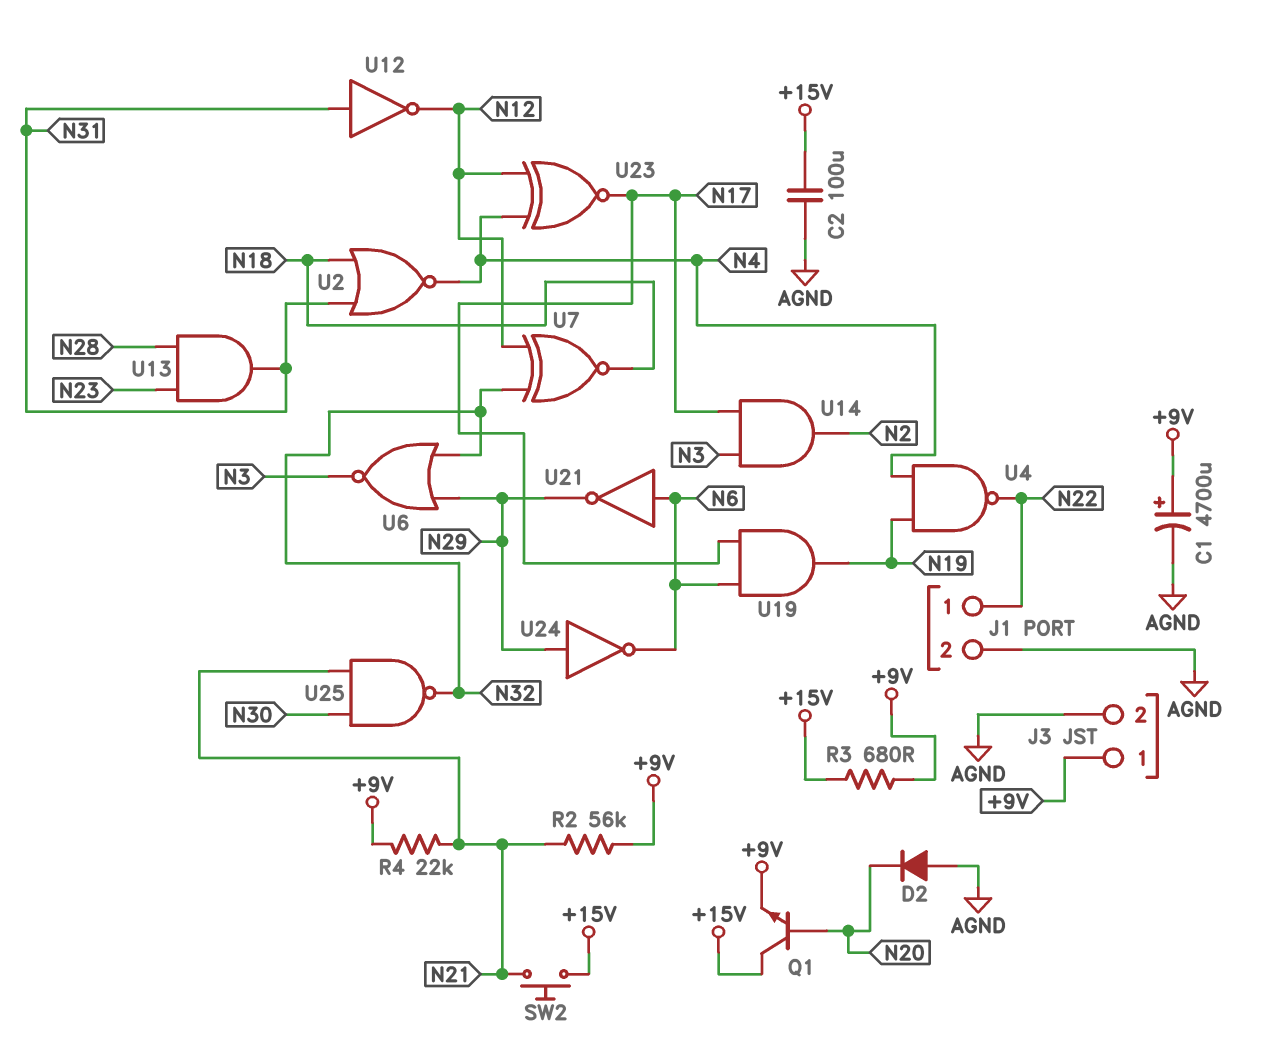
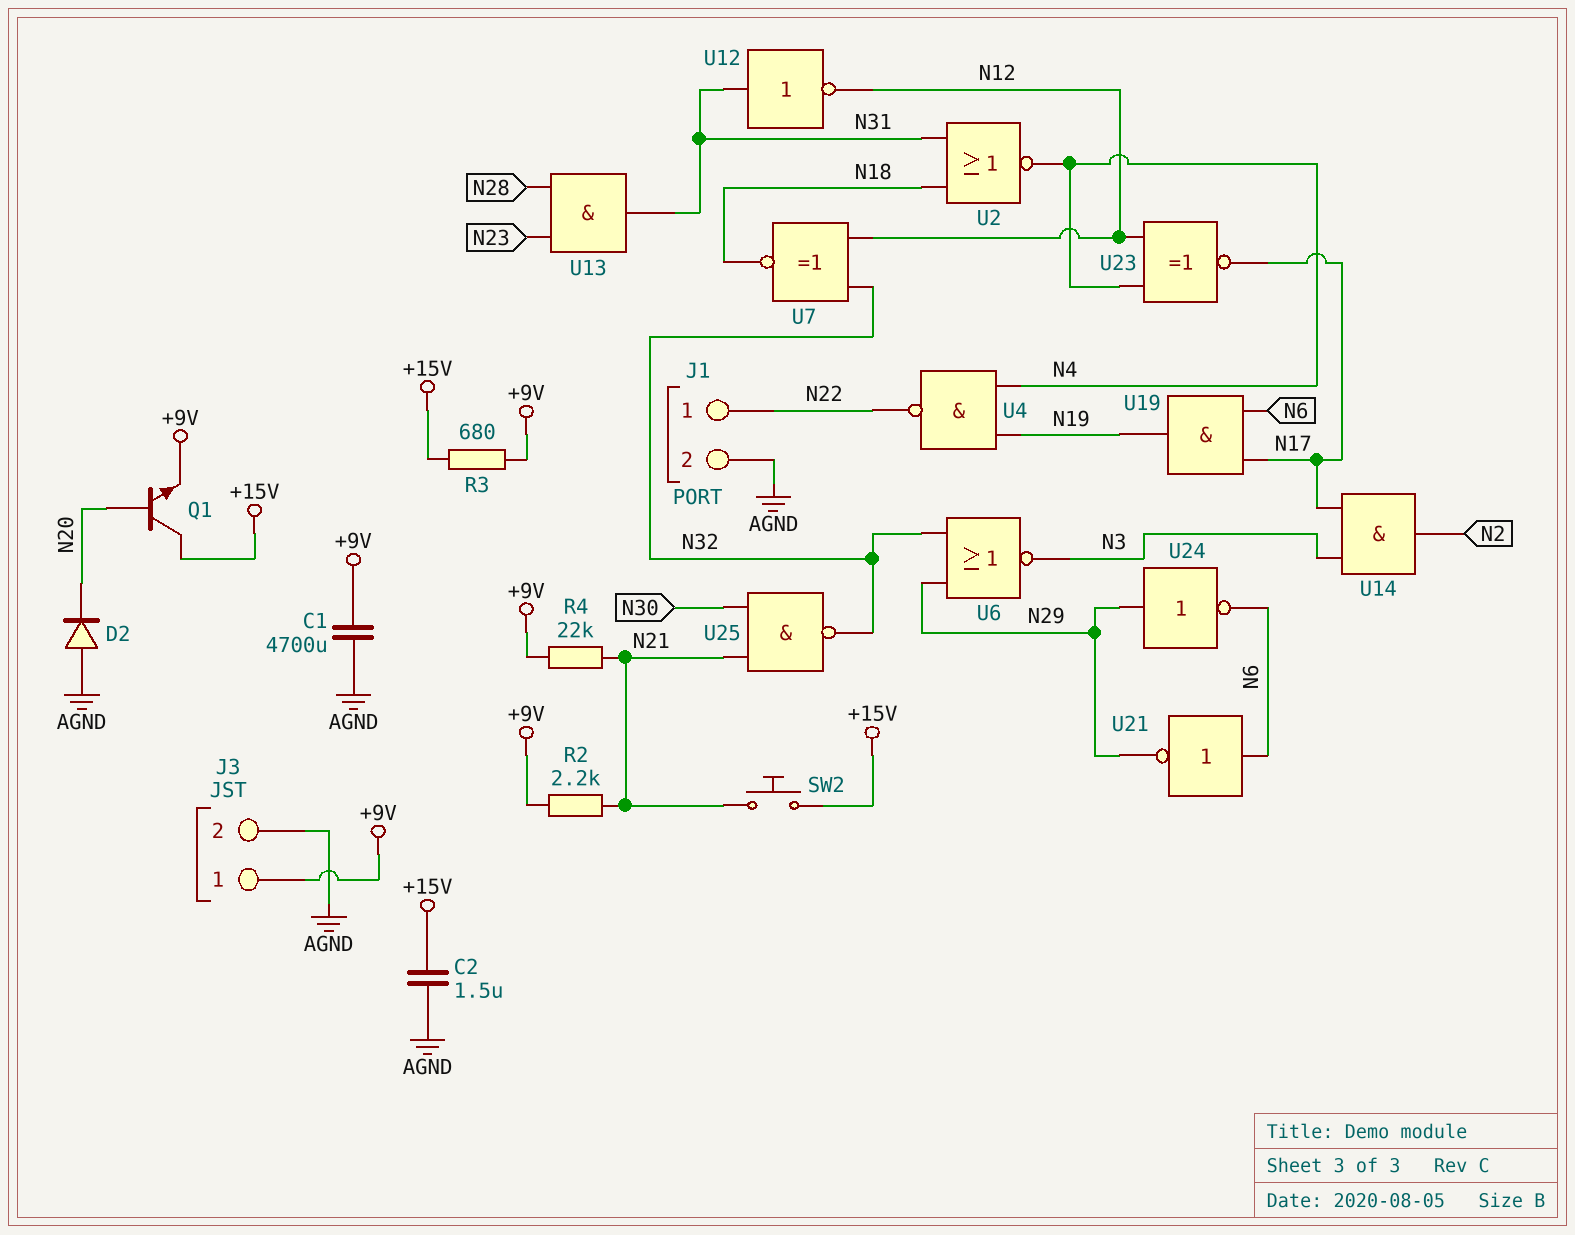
C1: 4700uF (plus +9V, minus AGND) -> 4700uF (+9V, AGND)
C2: 100uF (+15V, AGND) -> 1.5uF (+15V, AGND)
R2: 56k (+9V, N21) -> 2.2k (+9V, N21)

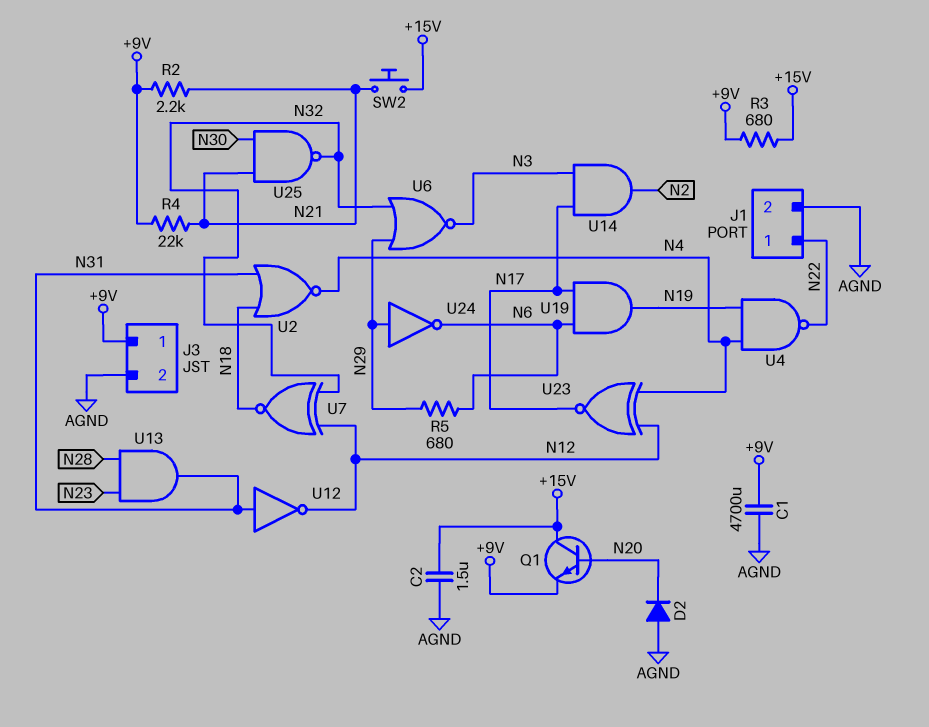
R5: none -> 680 (N6, N29)
U21: NOT (in N6, out N29) -> none

